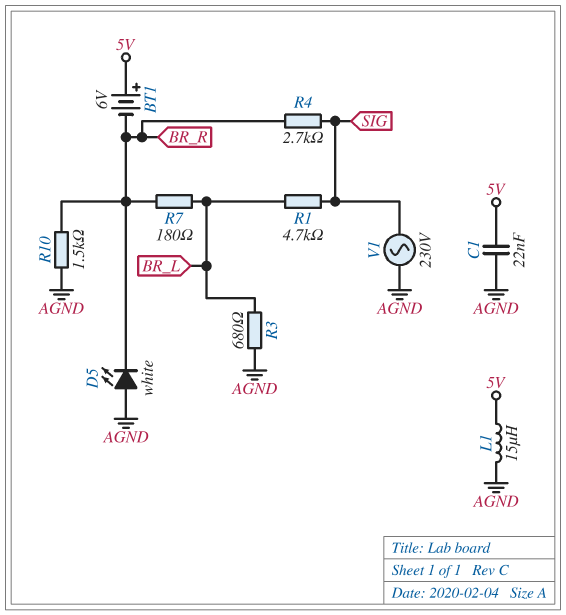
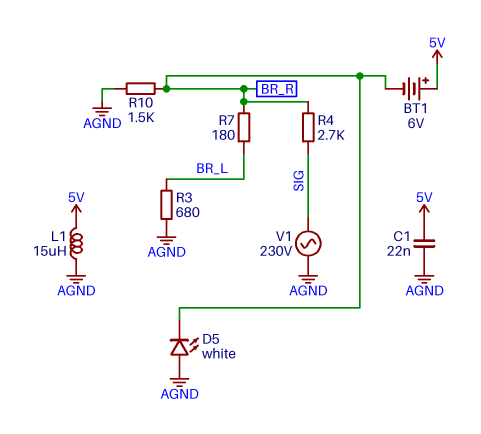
R1: 4.7k (BR_L, SIG) -> none

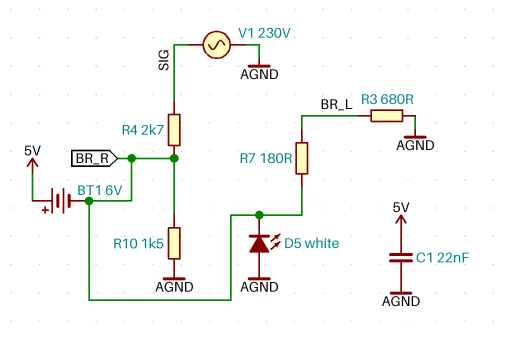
L1: 15uH (5V, AGND) -> none

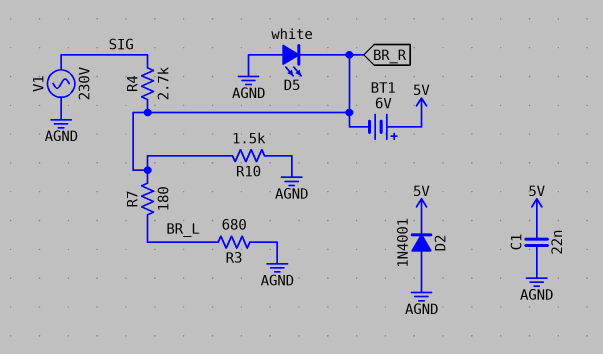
D2: none -> diode 1N4001 (A AGND, K 5V)

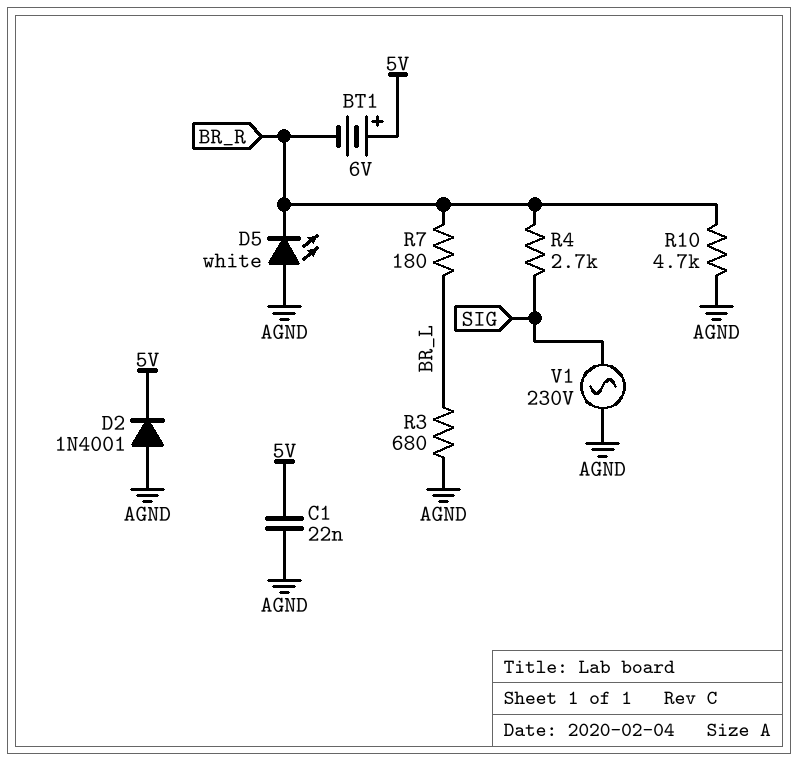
R10: 1.5k (AGND, BR_R) -> 4.7k (AGND, BR_R)

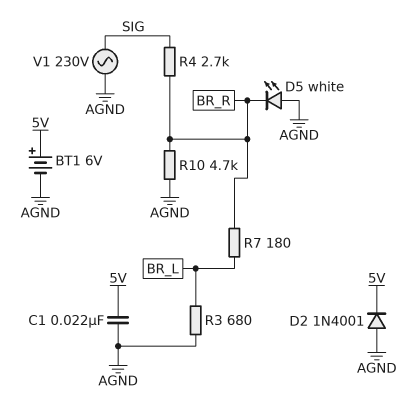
BT1: 6V (plus 5V, minus BR_R) -> 6V (plus 5V, minus AGND)

